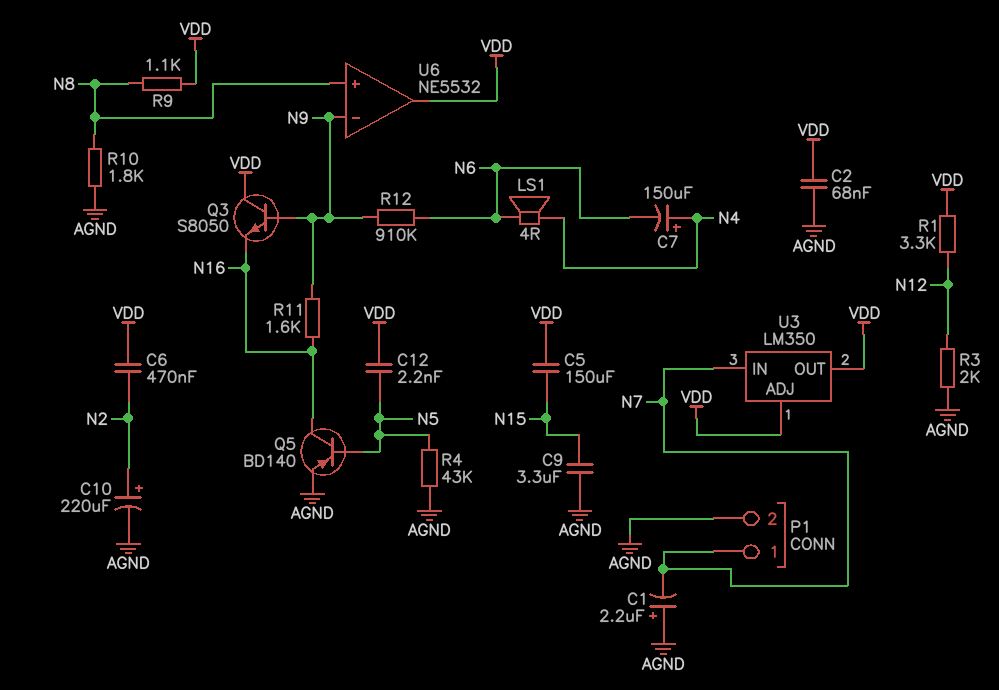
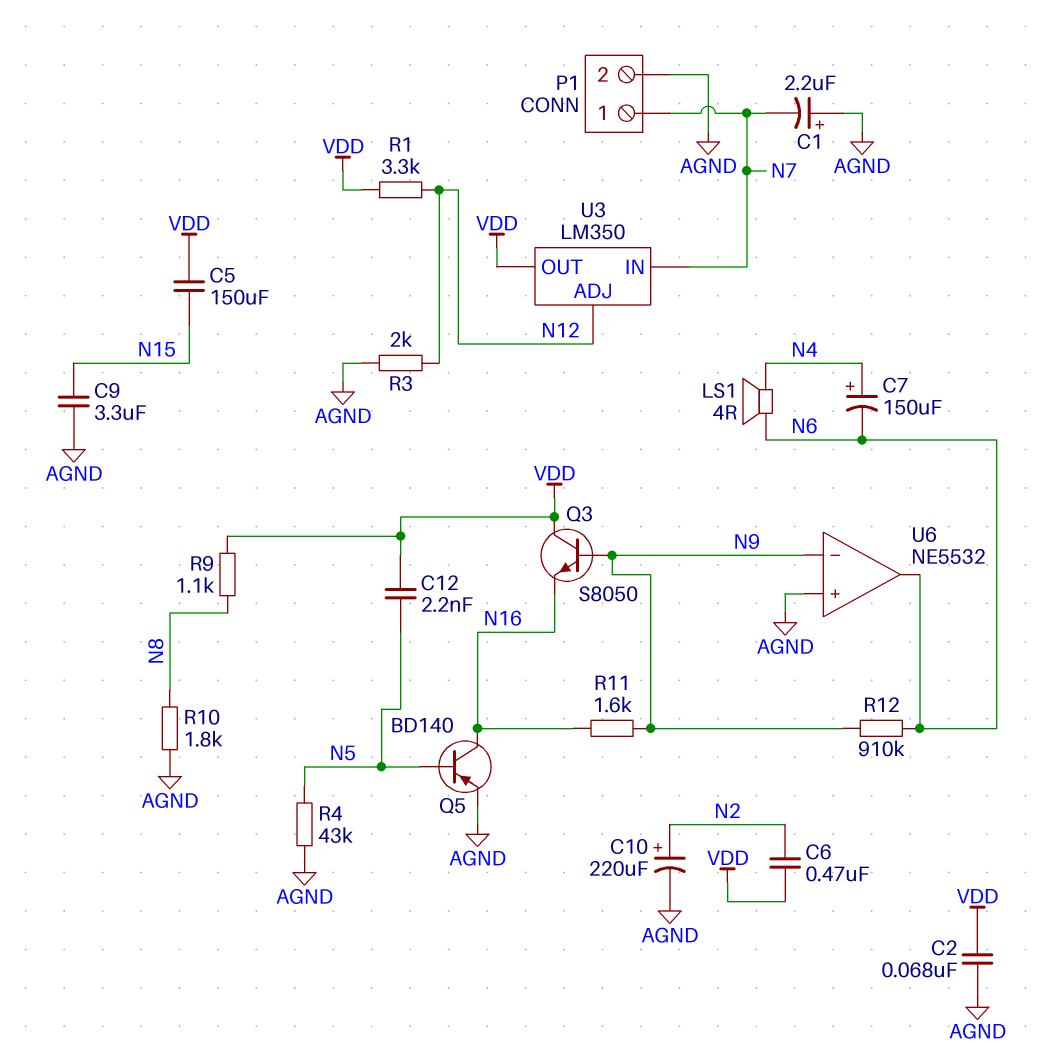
U3 pin ADJ: VDD -> N12
U6 pin in+: N8 -> AGND
U6 pin out: VDD -> N6

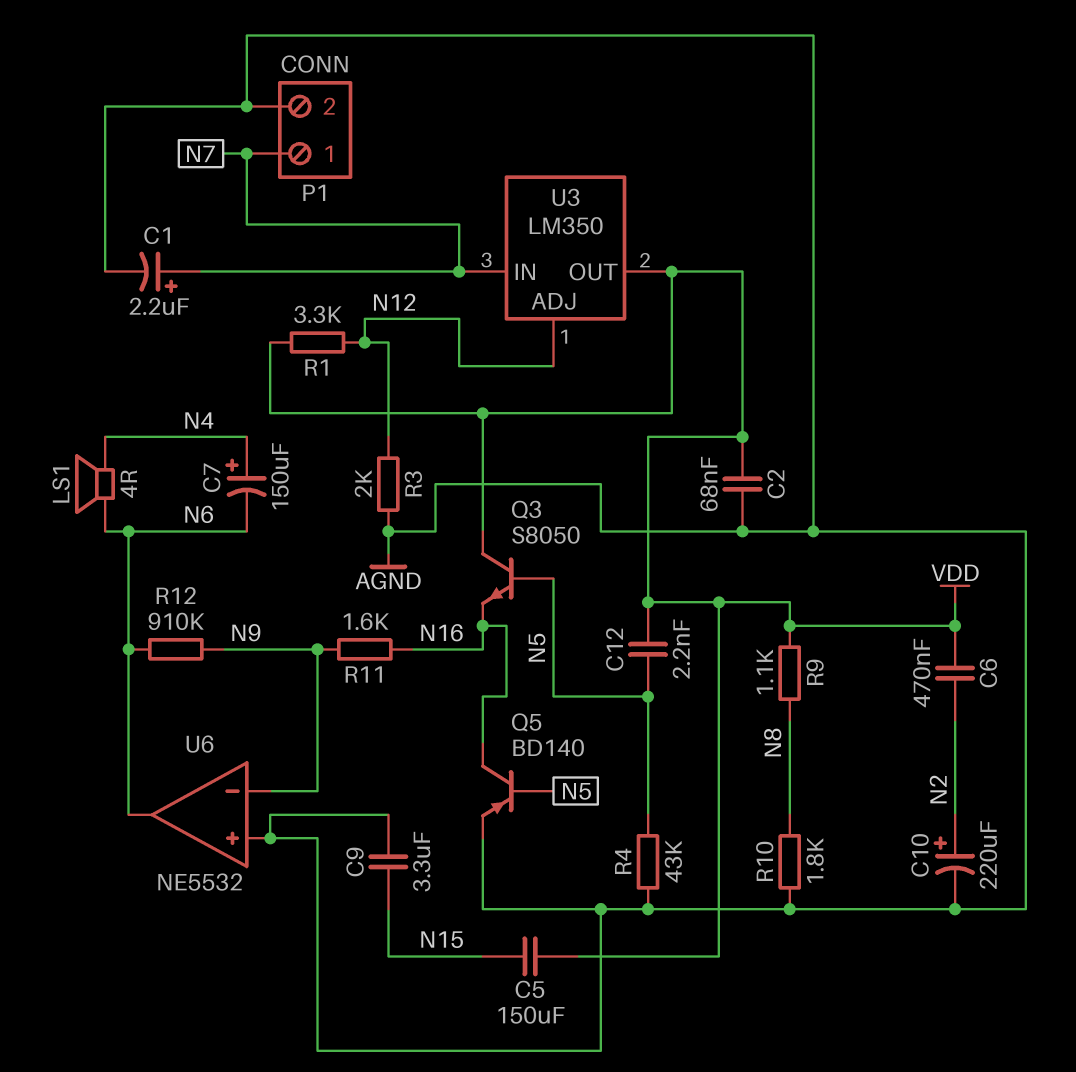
C1: 2.2uF (plus AGND, minus N7) -> 2.2uF (plus N7, minus AGND)
Q3: NPN S8050 (B N9, C VDD, E N16) -> NPN S8050 (B N5, C VDD, E N16)

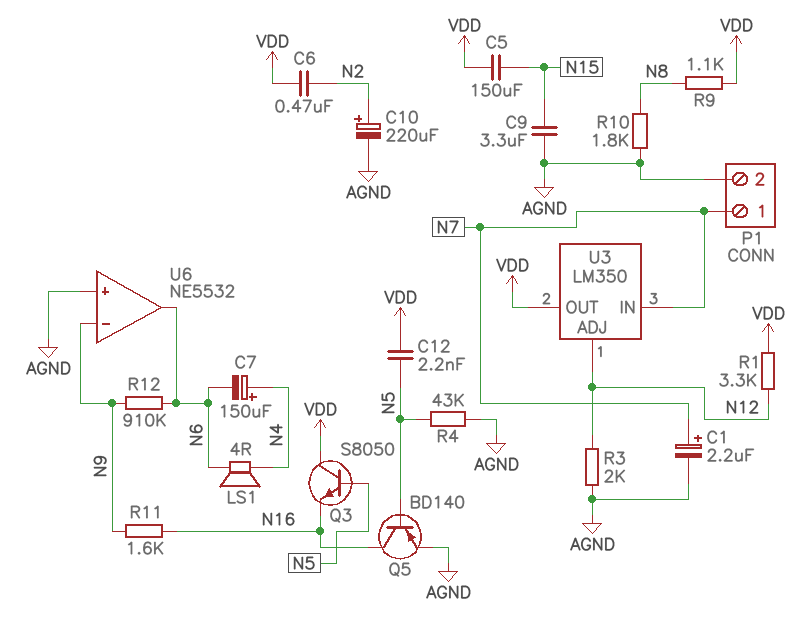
C2: 68nF (AGND, VDD) -> none

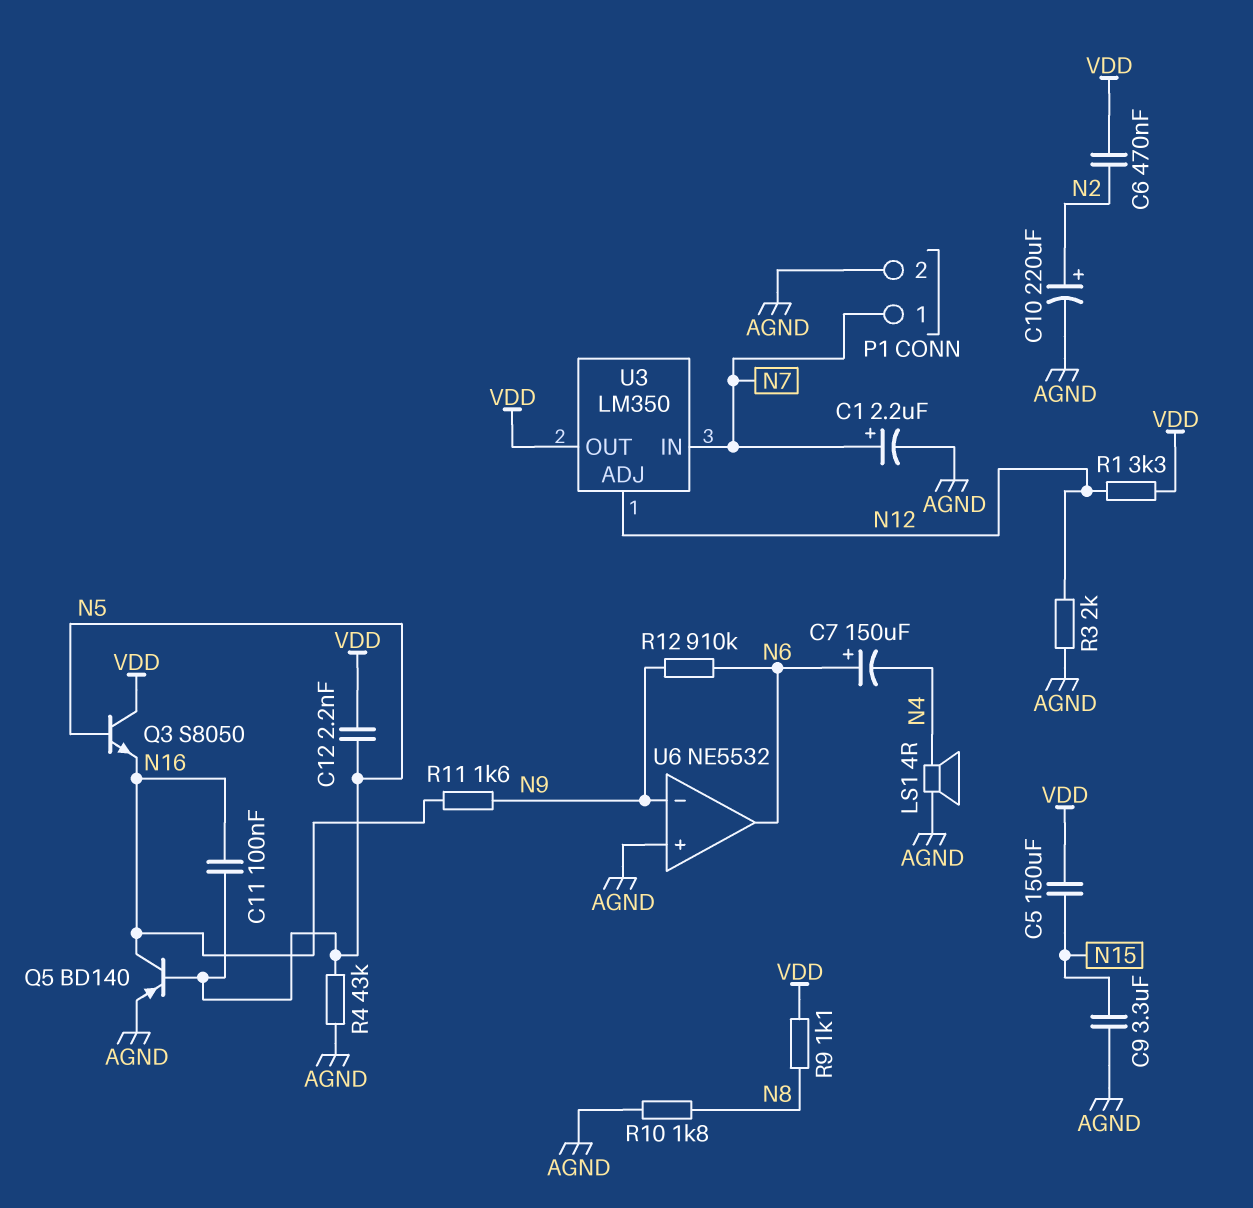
C7: 150uF (plus N4, minus N6) -> 150uF (plus N6, minus N4)
C11: none -> 100nF (N5, N16)
LS1: speaker 4R (N4, N6) -> speaker 4R (AGND, N4)

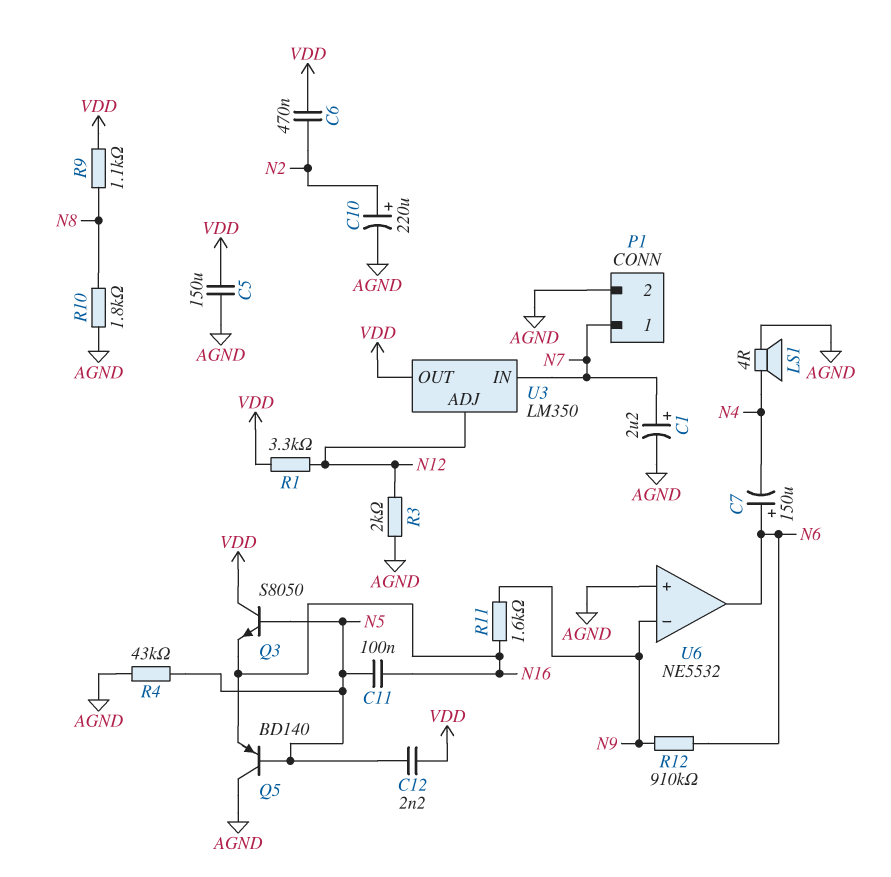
C5: 150uF (N15, VDD) -> 150uF (AGND, VDD)
C9: 3.3uF (AGND, N15) -> none
Q5: PNP BD140 (B N5, C N16, E AGND) -> PNP BD140 (B N5, C AGND, E N16)

